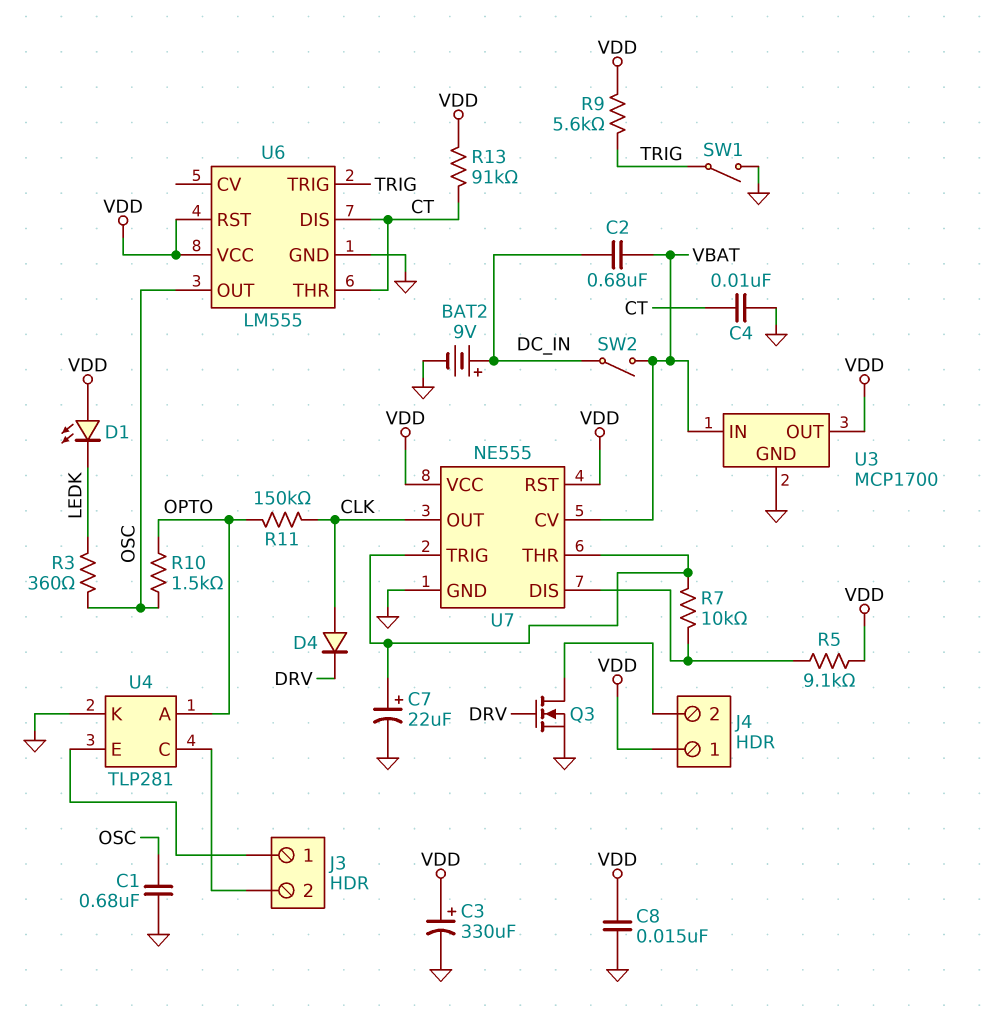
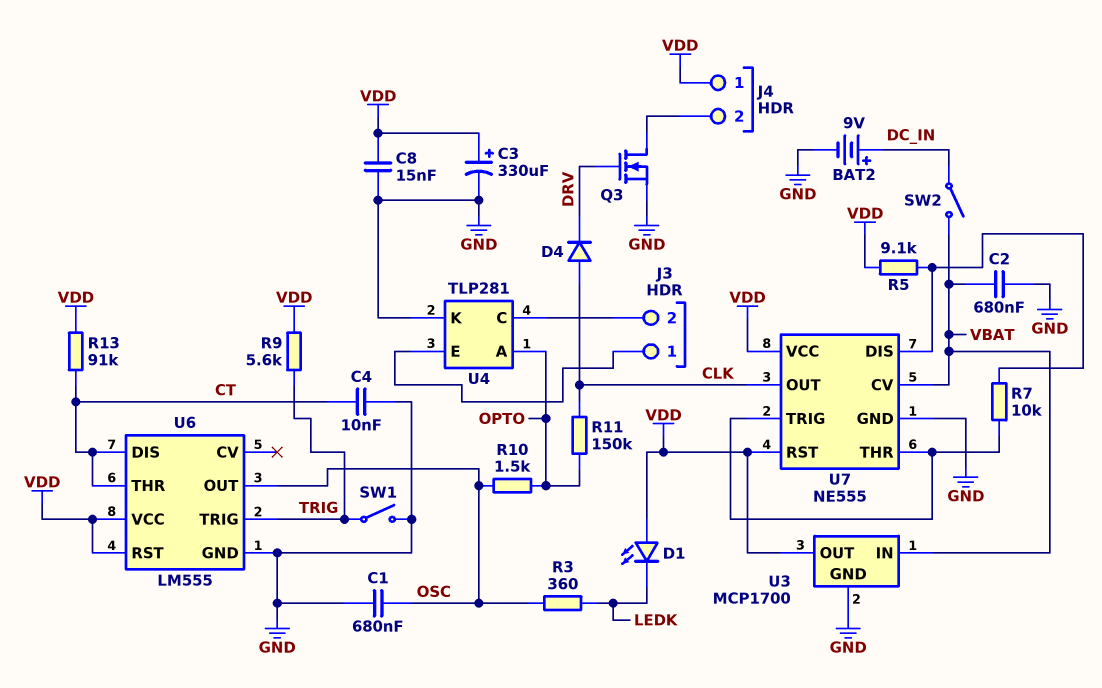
C2: 680nF (DC_IN, VBAT) -> 680nF (GND, VBAT)
C7: 22uF (plus U7/THR, minus GND) -> none

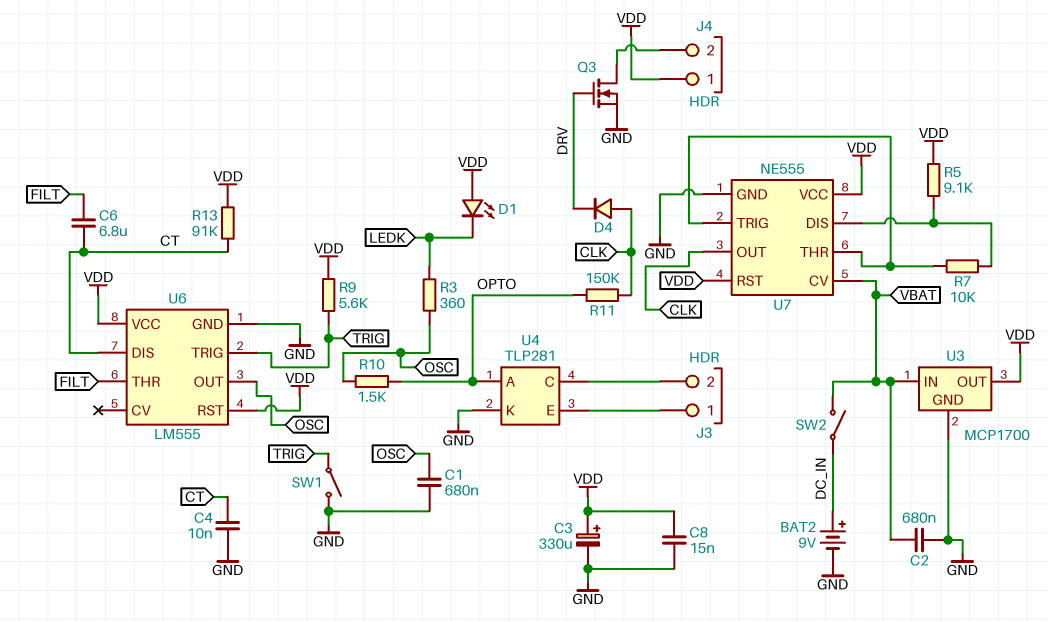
C6: none -> 6.8uF (CT, FILT)
U6 pin THR: CT -> FILT

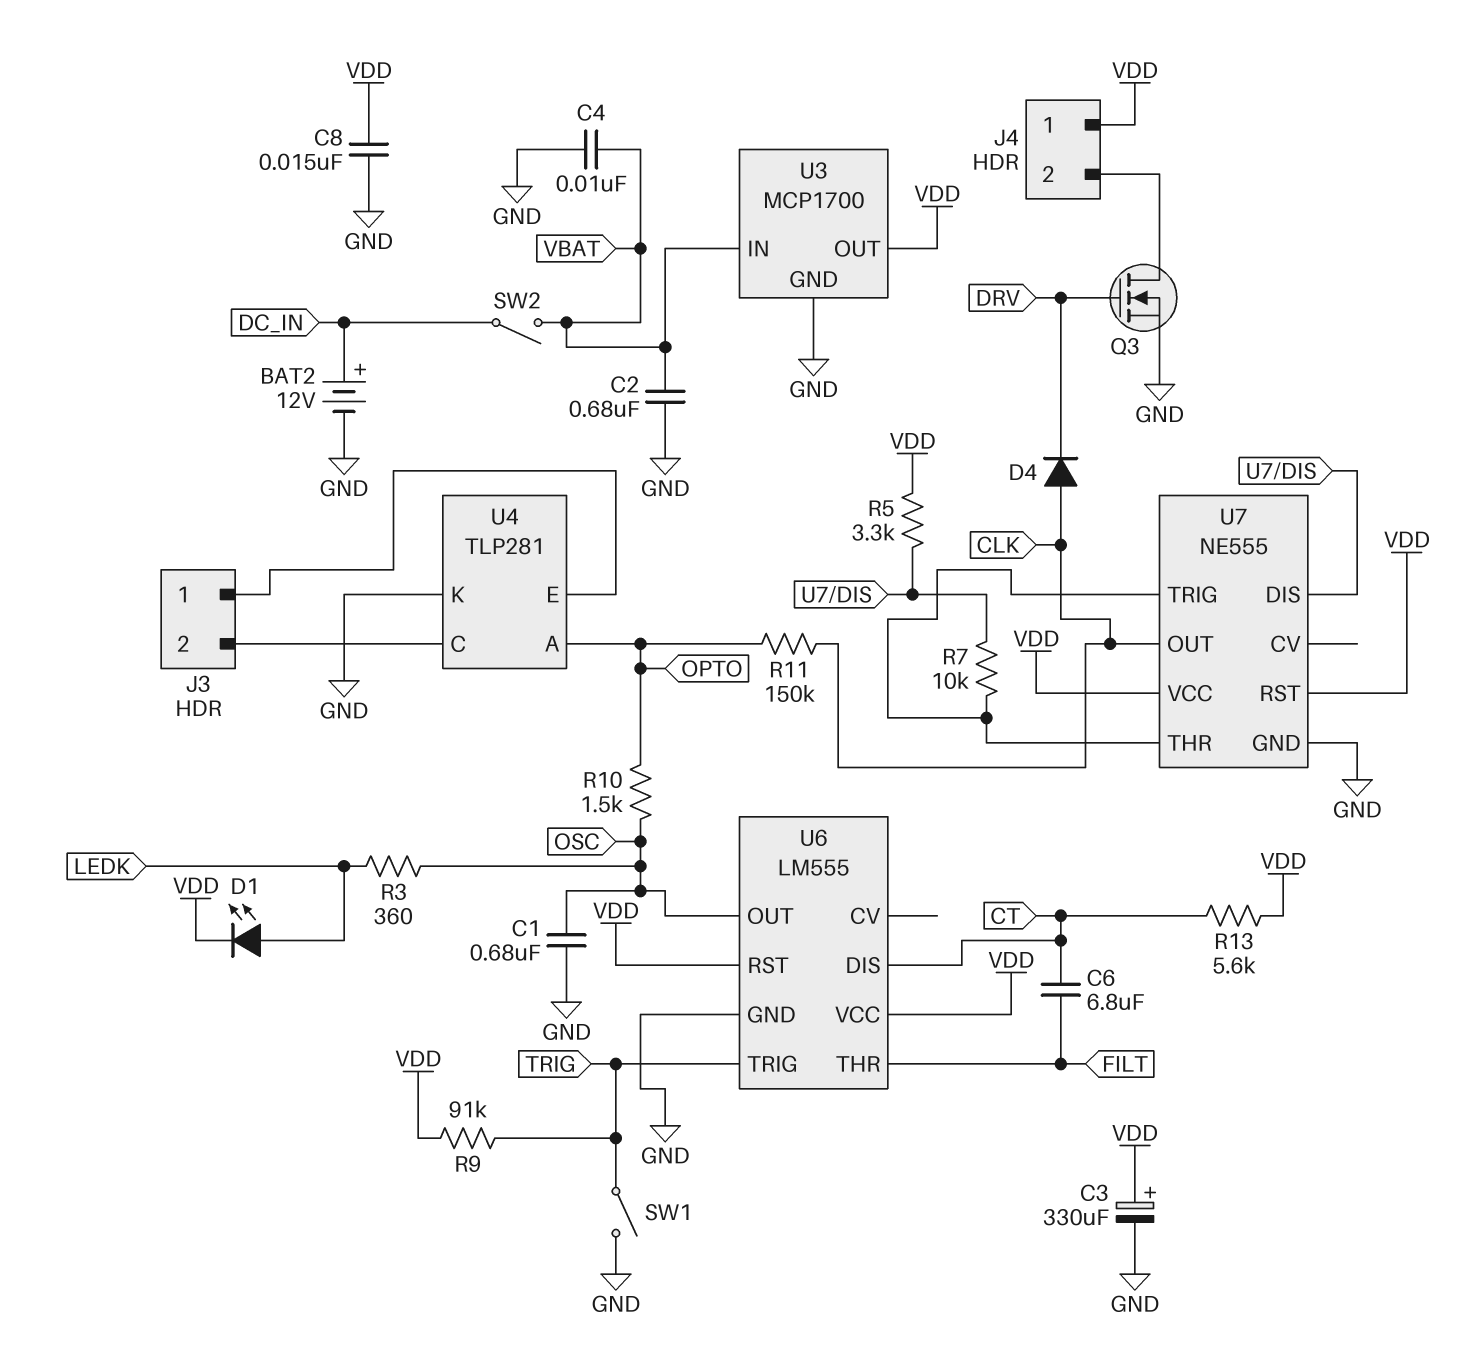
BAT2: 9V (plus DC_IN, minus GND) -> 12V (plus DC_IN, minus GND)
C4: 10nF (CT, GND) -> 10nF (GND, VBAT)
D1: LED (A VDD, K LEDK) -> LED (A LEDK, K VDD)
R5: 9.1k (U7/DIS, VDD) -> 3.3k (U7/DIS, VDD)
R9: 5.6k (TRIG, VDD) -> 91k (TRIG, VDD)
R13: 91k (CT, VDD) -> 5.6k (CT, VDD)
U7 pin CV: VBAT -> none

